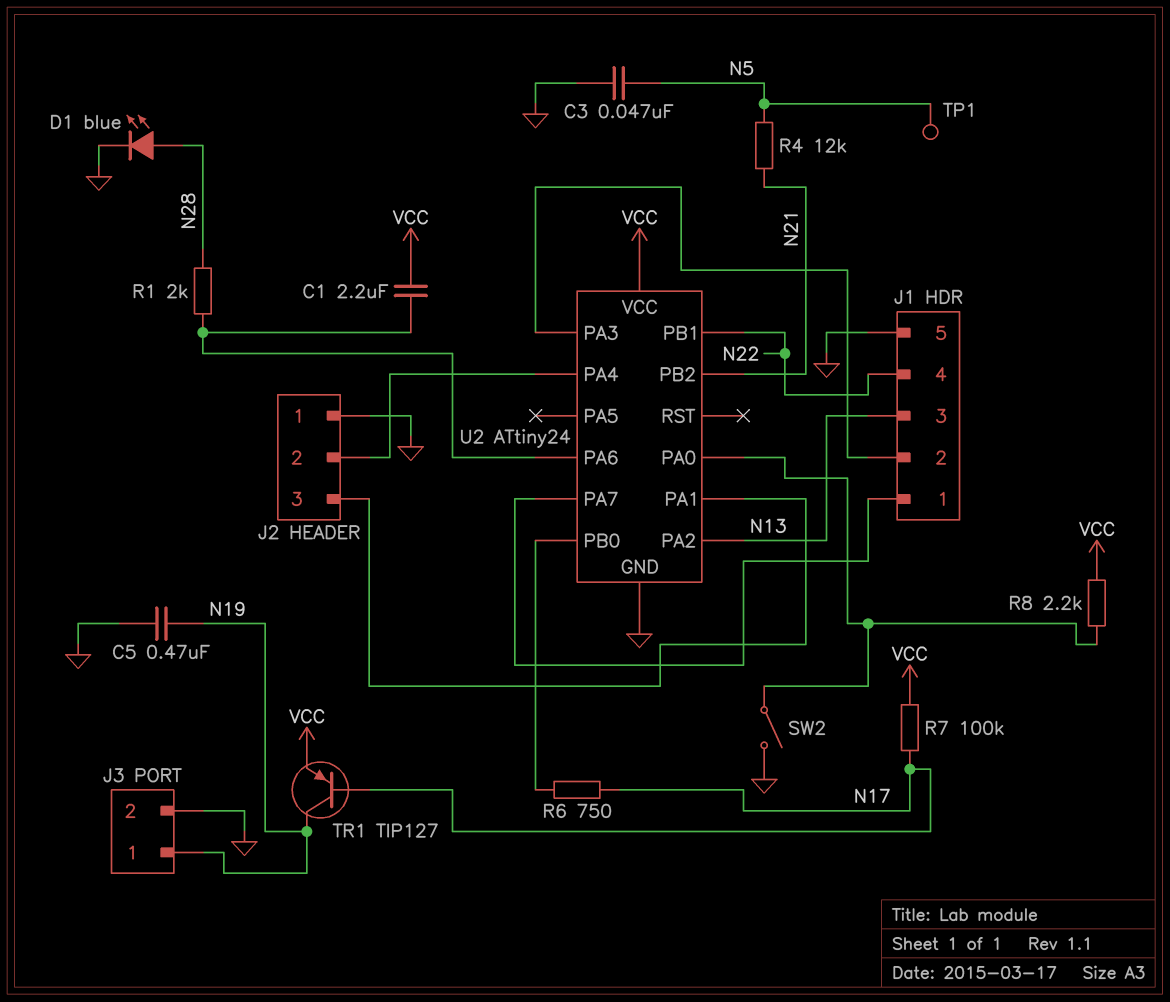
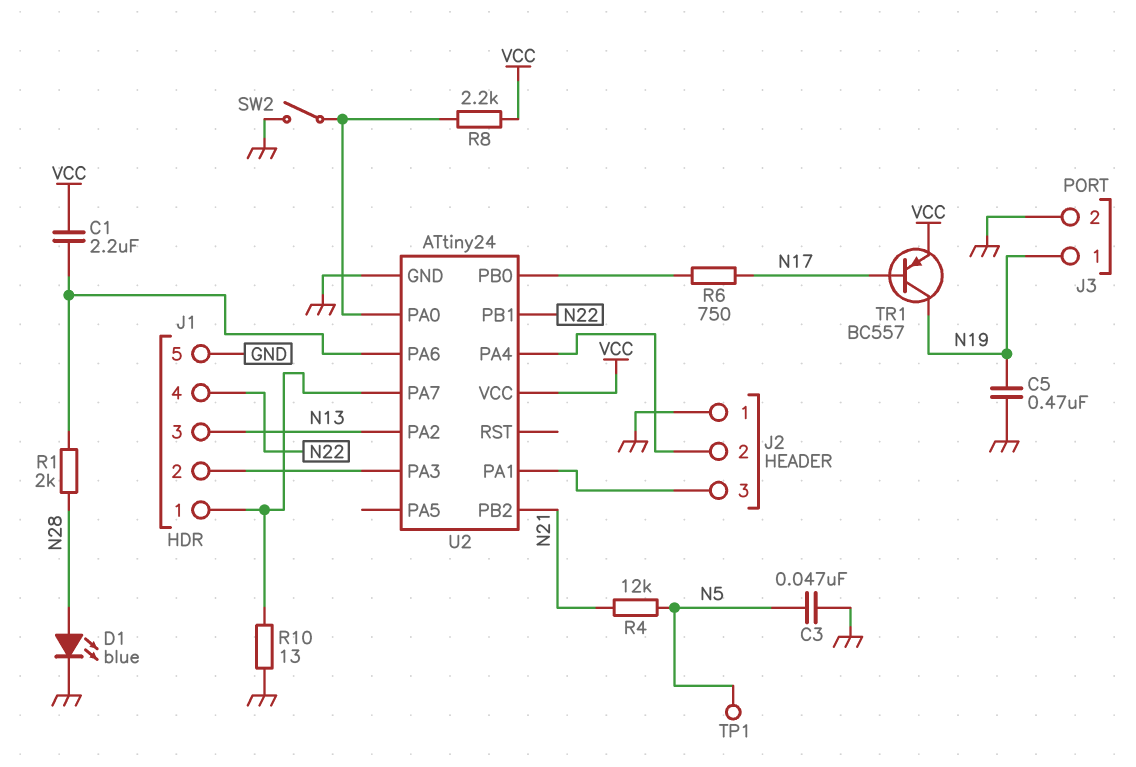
R7: 100k (N17, VCC) -> none
R10: none -> 13 (GND, J1/1)
TR1: PNP TIP127 (B N17, C N19, E VCC) -> PNP BC557 (B N17, C N19, E VCC)

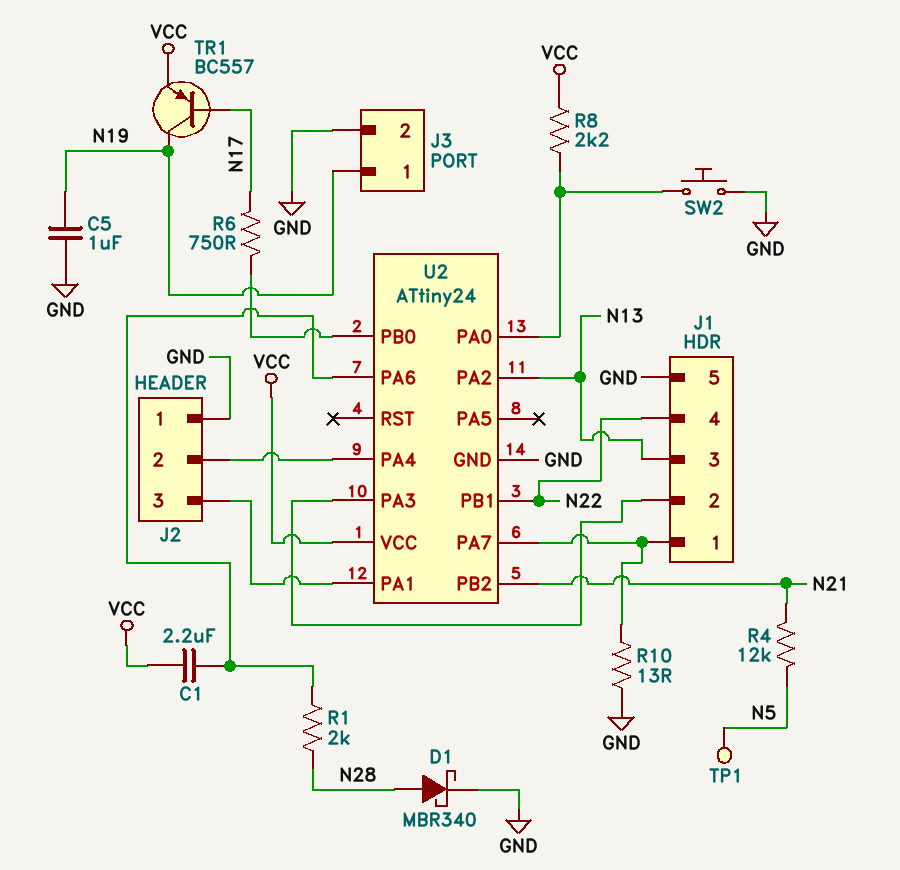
C3: 47nF (GND, N5) -> none
C5: 470nF (GND, N19) -> 1uF (GND, N19)
D1: LED blue (A N28, K GND) -> schottky MBR340 (A N28, K GND)
SW2: switch (GND, U2/PA0) -> button (GND, U2/PA0)

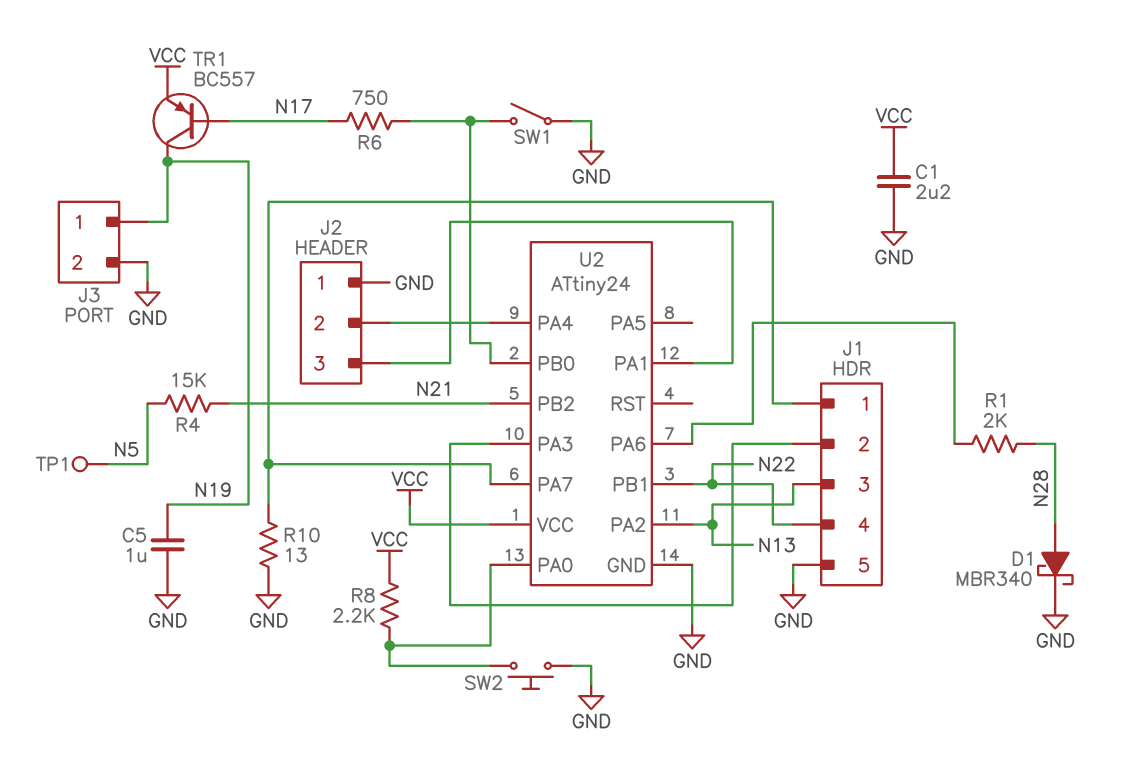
C1: 2.2uF (U2/PA6, VCC) -> 2.2uF (GND, VCC)
R4: 12k (N5, N21) -> 15k (N5, N21)
SW1: none -> switch (GND, U2/PB0)

